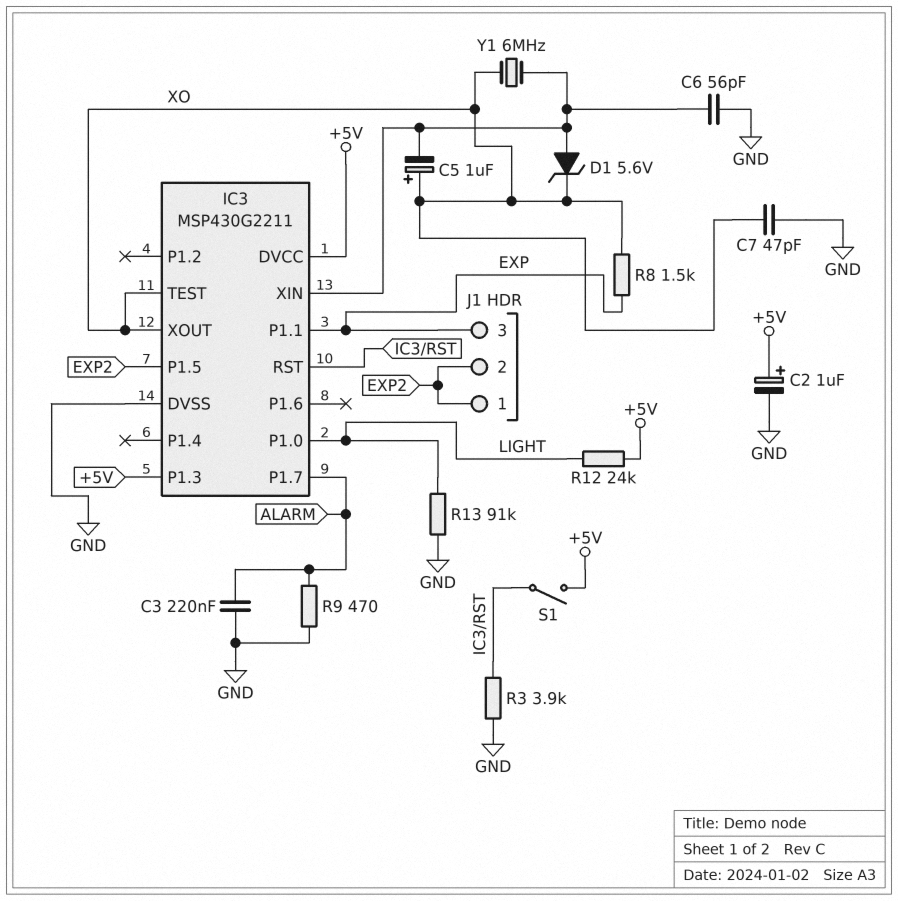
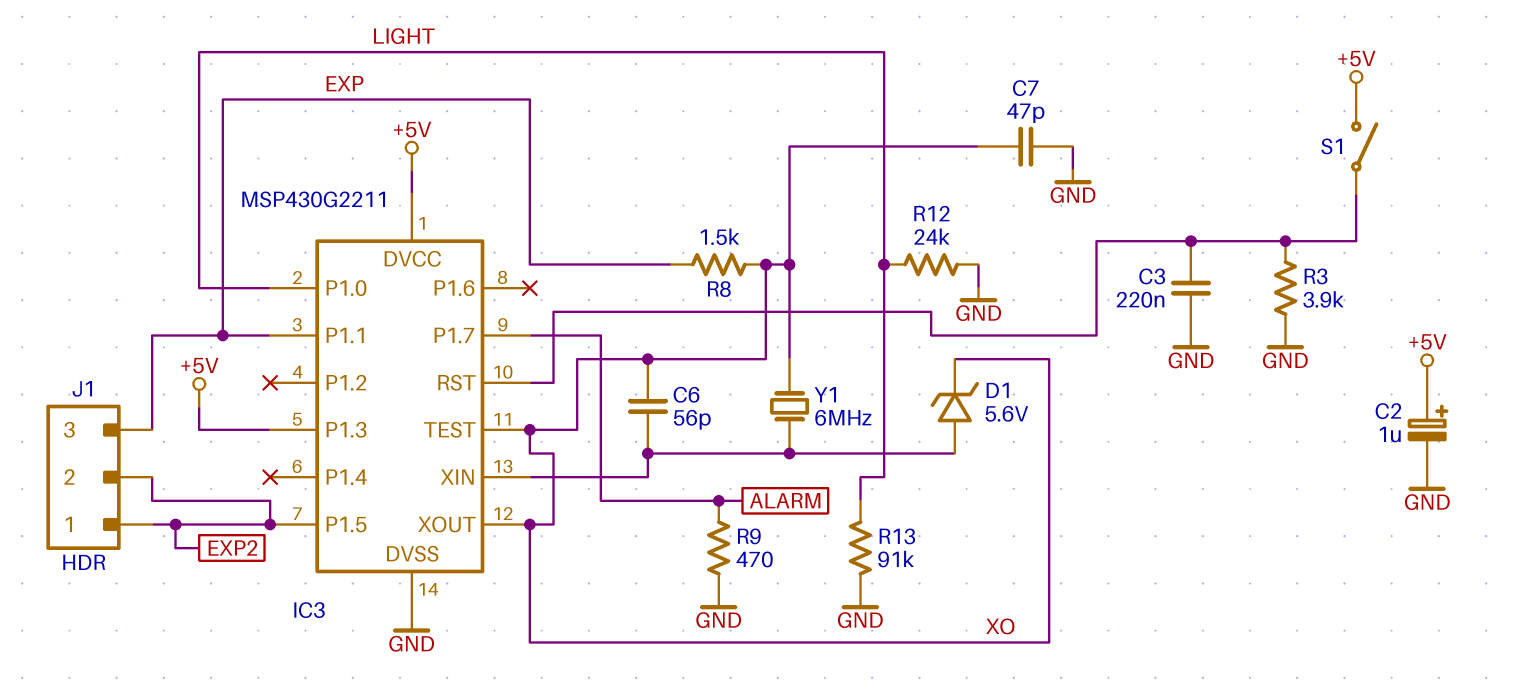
C3: 220nF (ALARM, GND) -> 220nF (GND, IC3/RST)
C5: 1uF (plus XO, minus IC3/XIN) -> none
C6: 56pF (GND, IC3/XIN) -> 56pF (IC3/XIN, XO)
R12: 24k (+5V, LIGHT) -> 24k (GND, LIGHT)

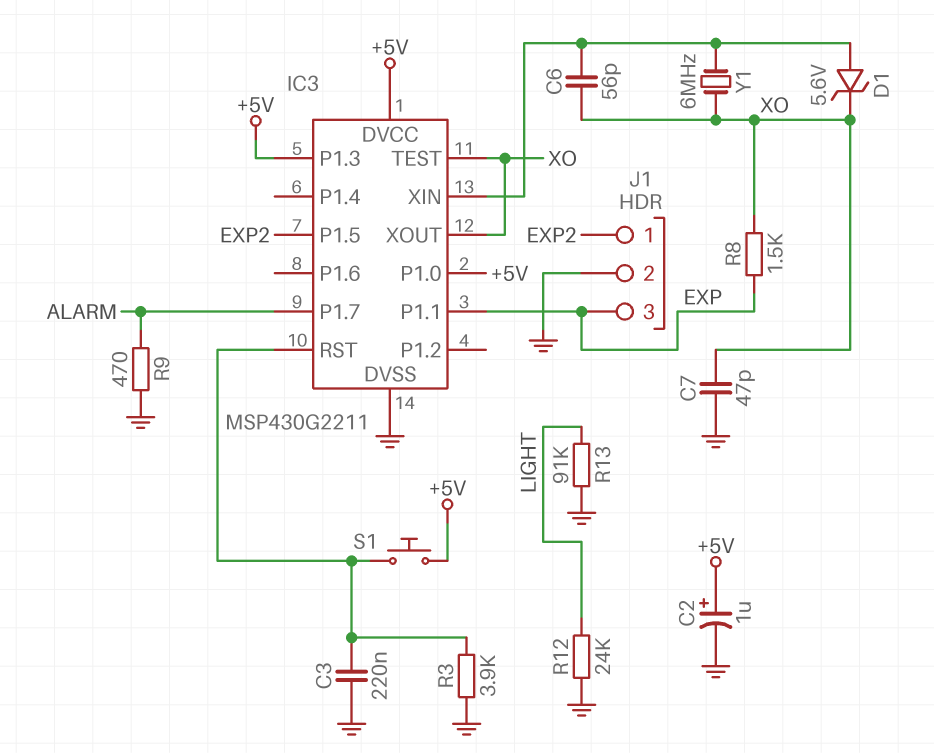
IC3 pin P1.0: LIGHT -> +5V
J1 pin 2: EXP2 -> GND
S1: switch (+5V, IC3/RST) -> button (+5V, IC3/RST)

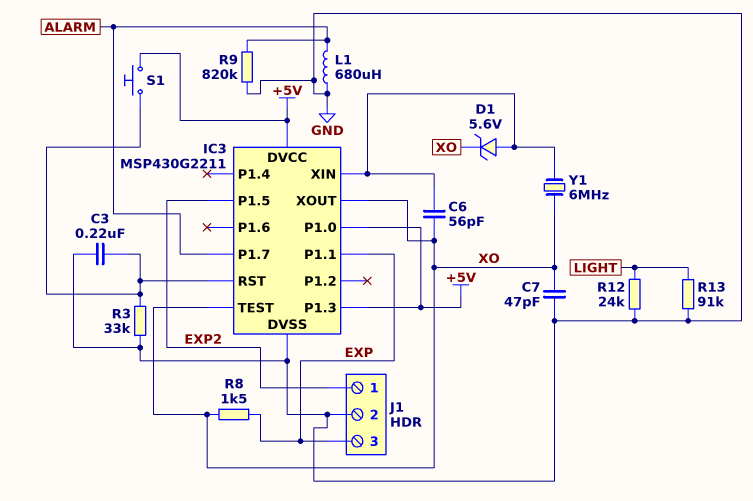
C2: 1uF (plus +5V, minus GND) -> none
L1: none -> 680uH (ALARM, GND)
R3: 3.9k (GND, IC3/RST) -> 33k (GND, IC3/RST)
R9: 470 (ALARM, GND) -> 820k (ALARM, GND)

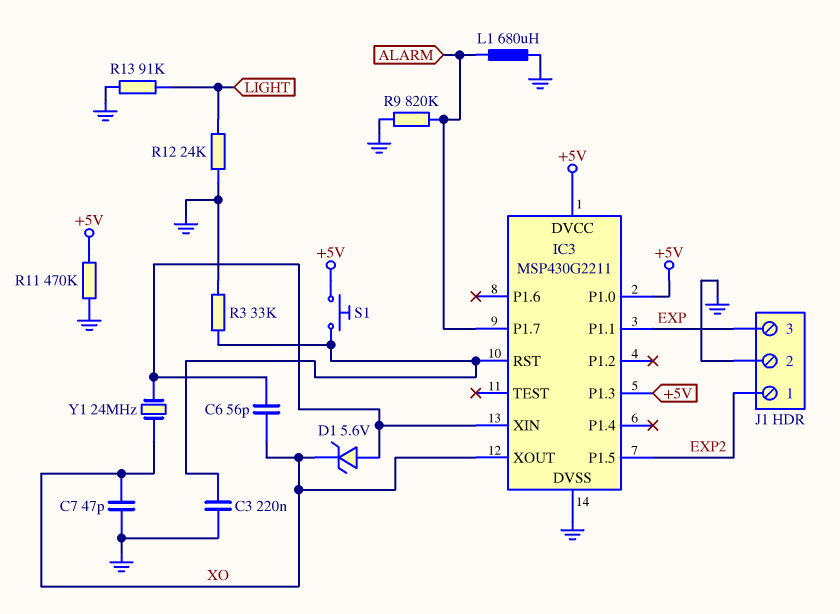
IC3 pin TEST: XO -> none
R8: 1.5k (EXP, XO) -> none
R11: none -> 470k (+5V, GND)
Y1: 6MHz (IC3/XIN, XO) -> 24MHz (IC3/XIN, XO)

